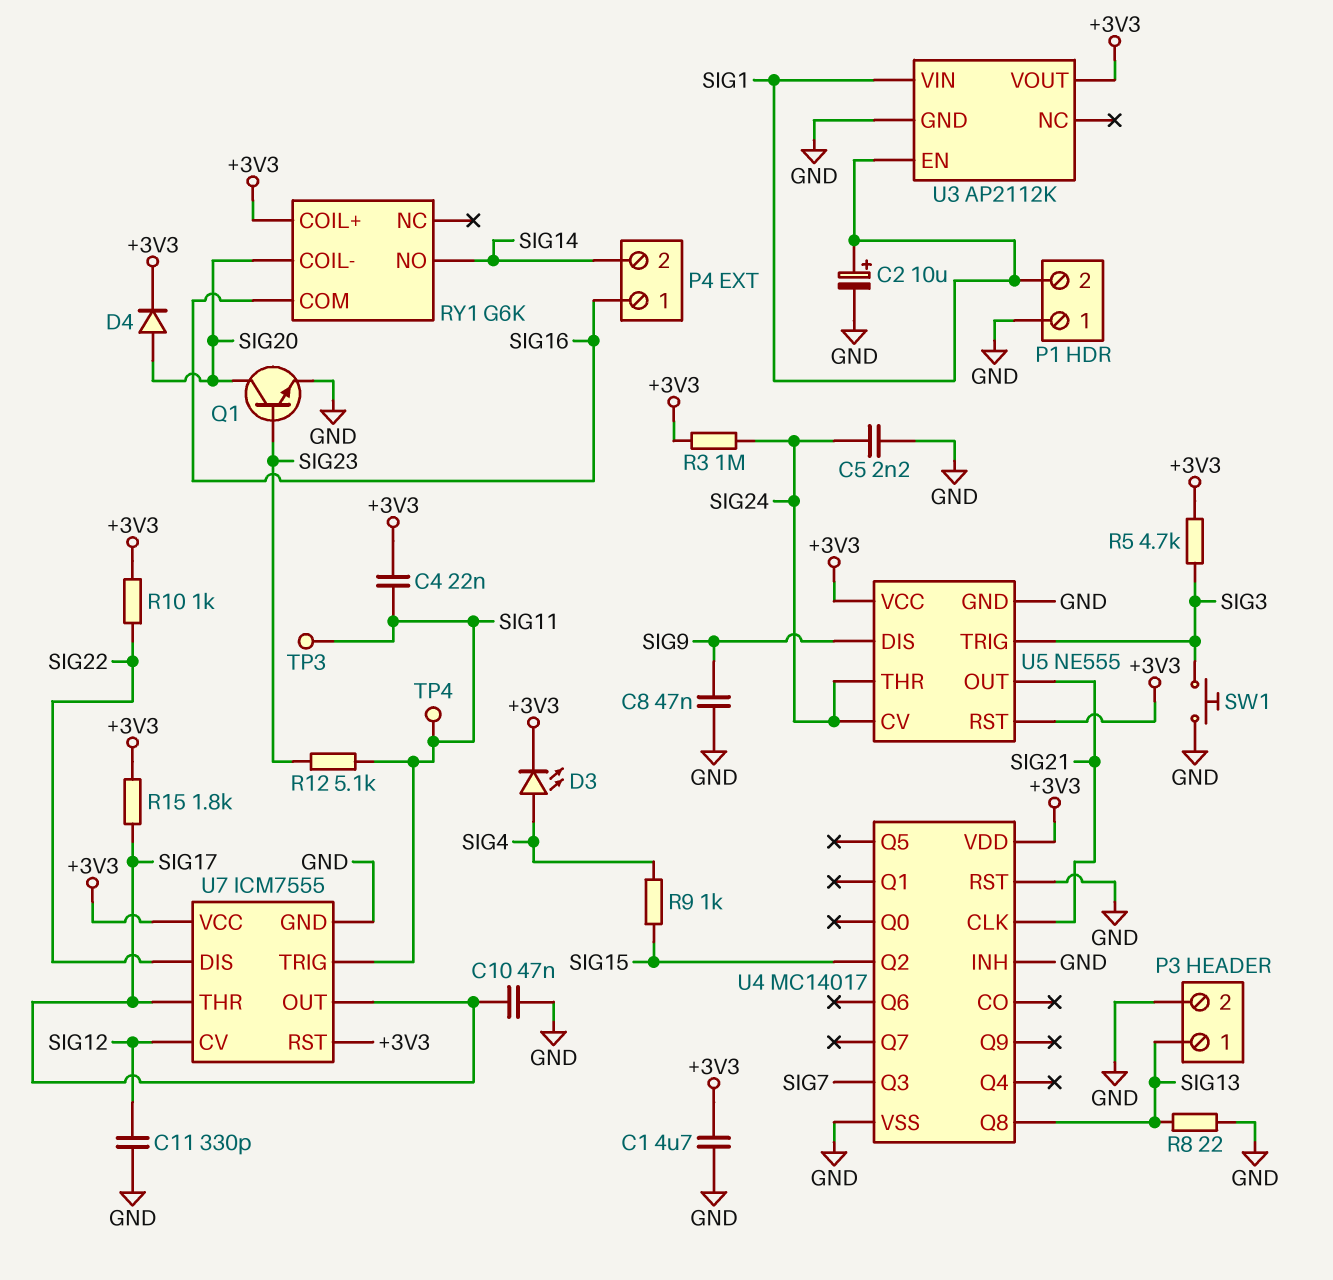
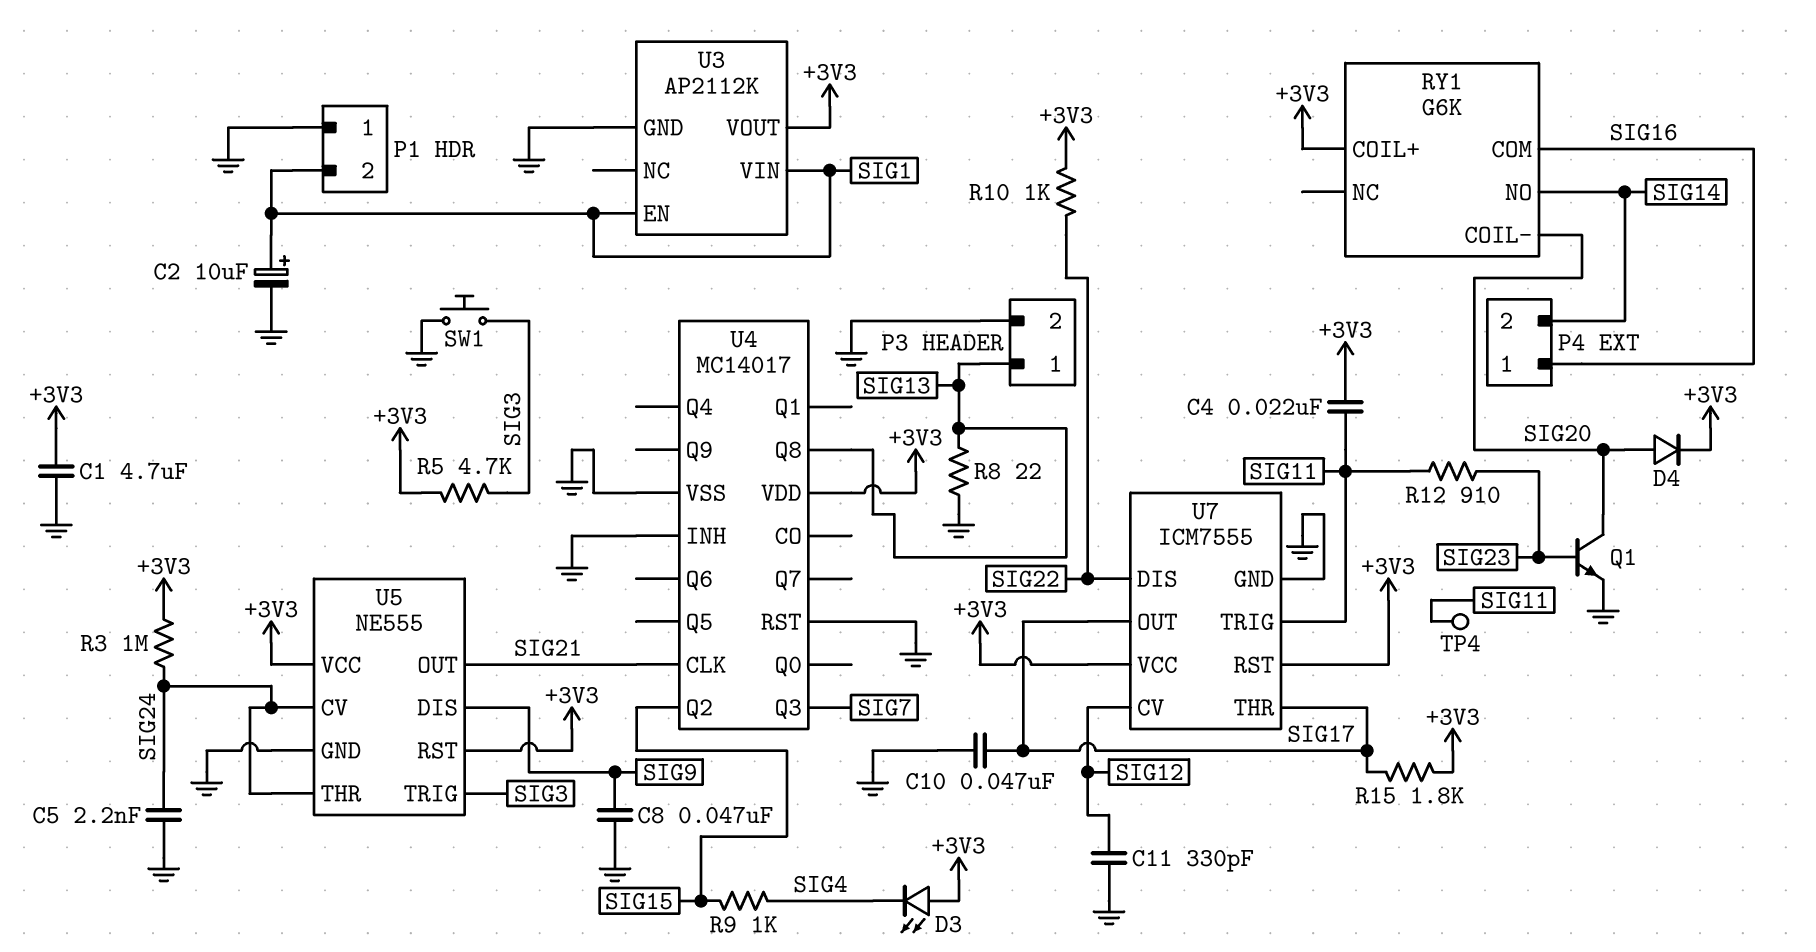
D3: LED (A SIG4, K +3V3) -> LED (A +3V3, K SIG4)
R12: 5.1k (SIG11, SIG23) -> 910 (SIG11, SIG23)
TP3: test point (SIG11) -> none

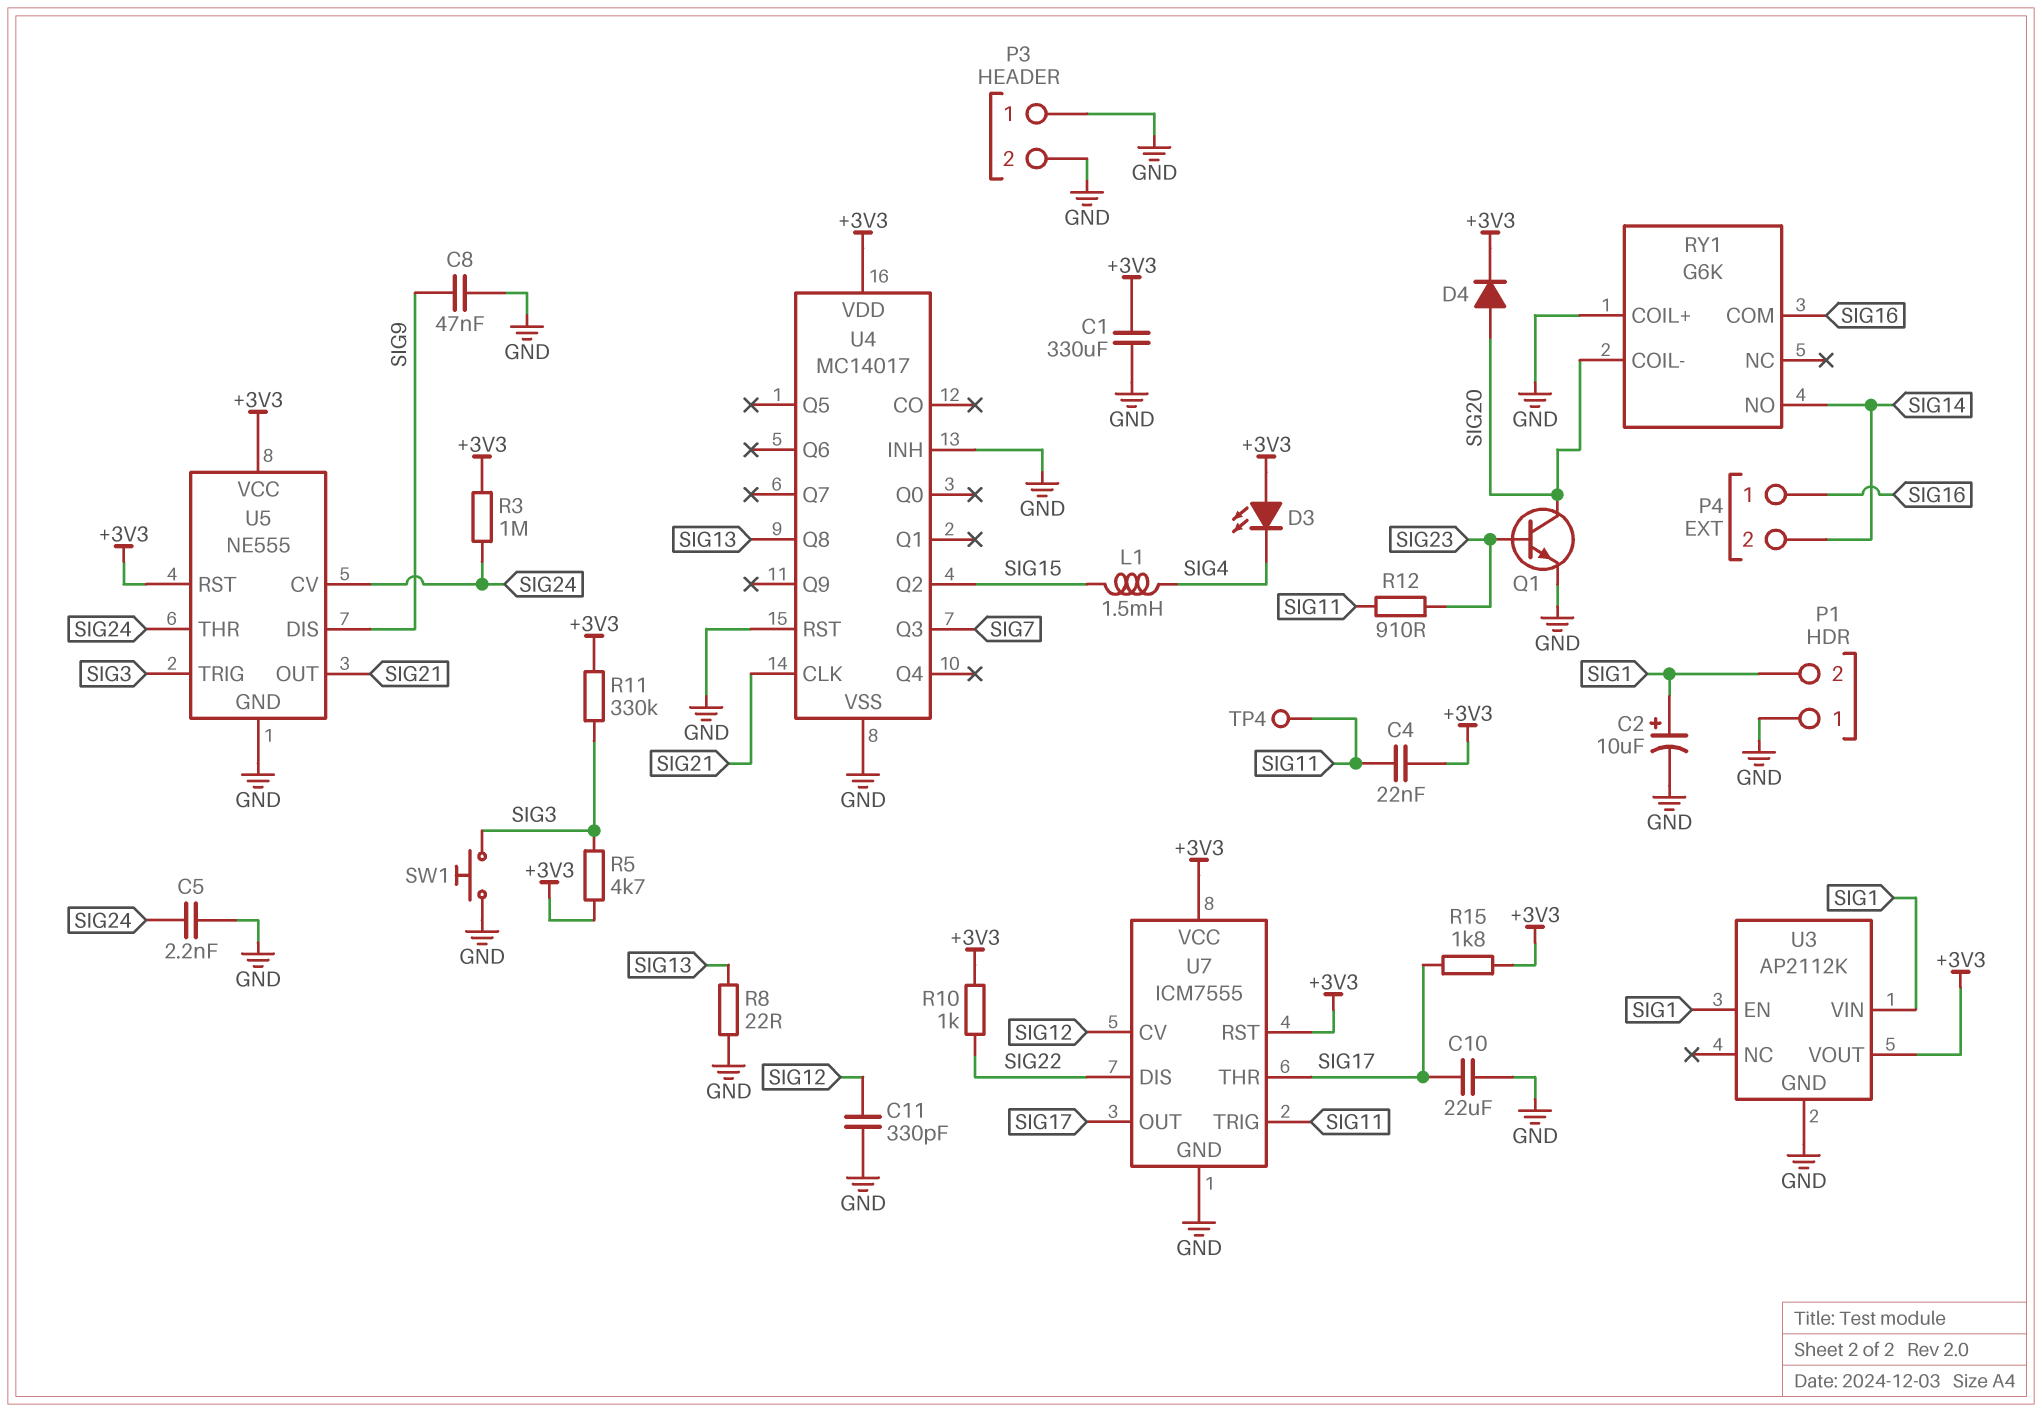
C1: 4.7uF (+3V3, GND) -> 330uF (+3V3, GND)
C10: 47nF (GND, SIG17) -> 22uF (GND, SIG17)
L1: none -> 1.5mH (SIG4, SIG15)
P3 pin 1: SIG13 -> GND
R9: 1k (SIG4, SIG15) -> none
R11: none -> 330k (+3V3, SIG3)
RY1 pin COIL+: +3V3 -> GND

